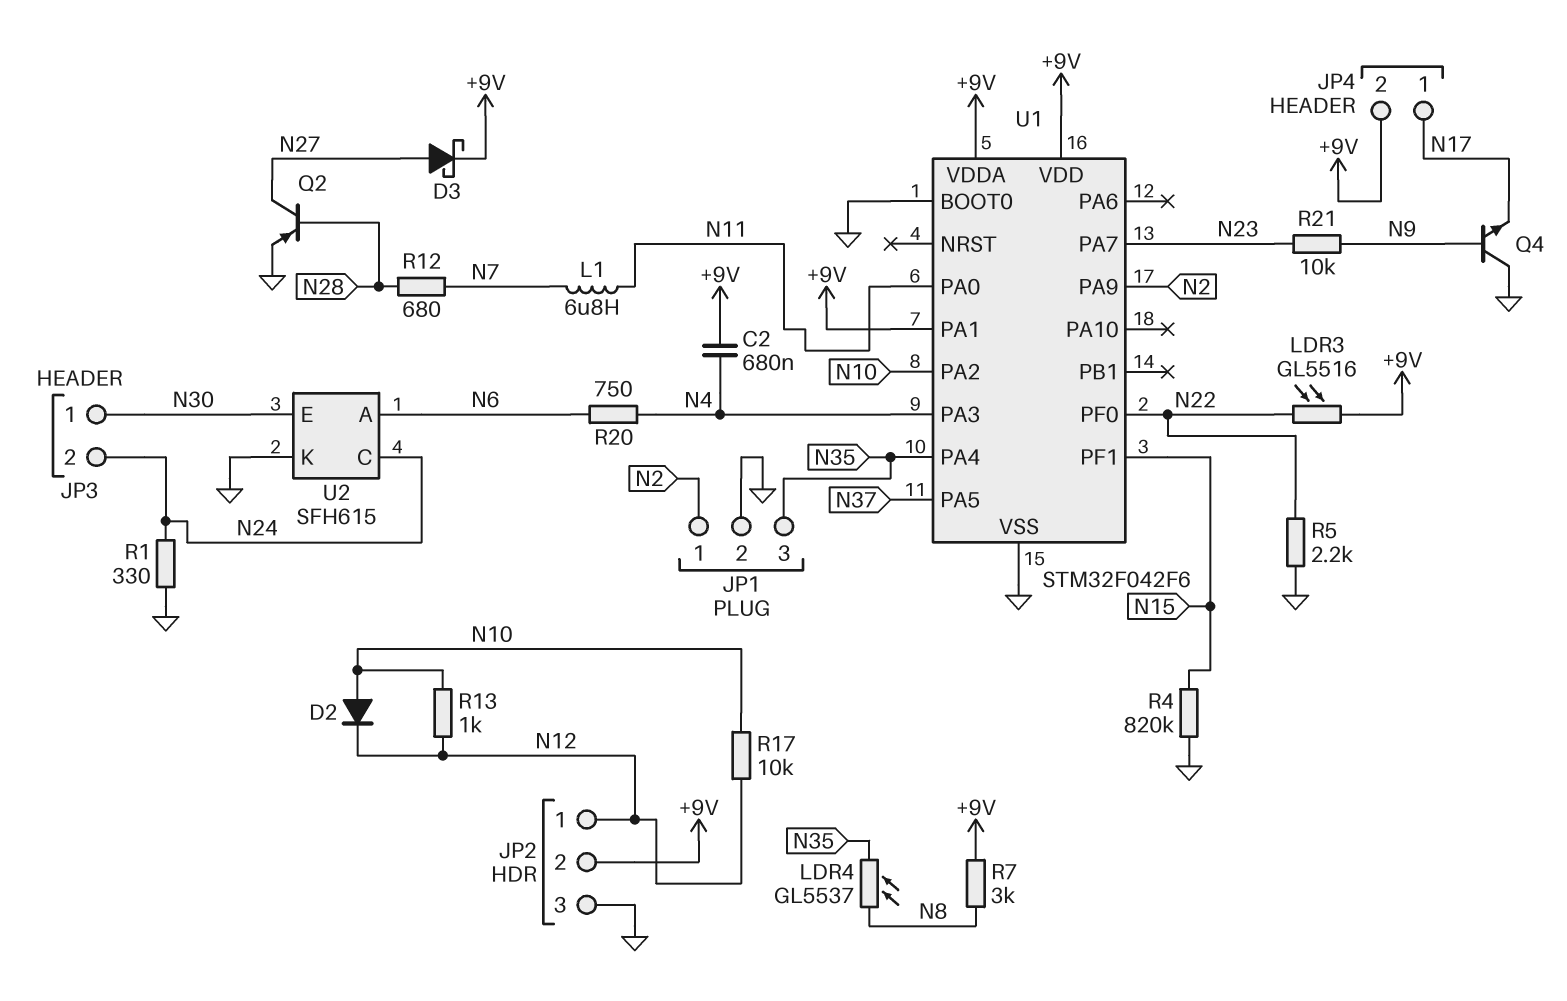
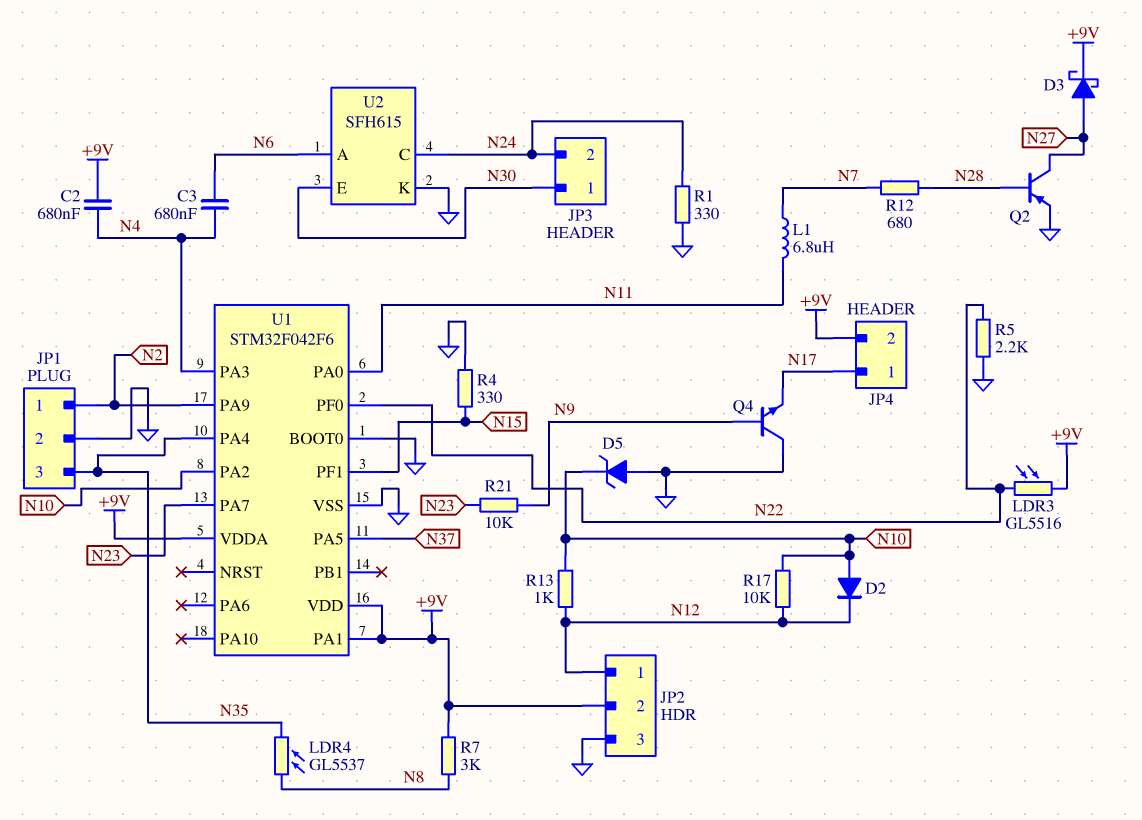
C3: none -> 680nF (N4, N6)
D5: none -> zener (A GND, K N10)
R4: 820k (GND, N15) -> 330 (GND, N15)
R20: 750 (N4, N6) -> none

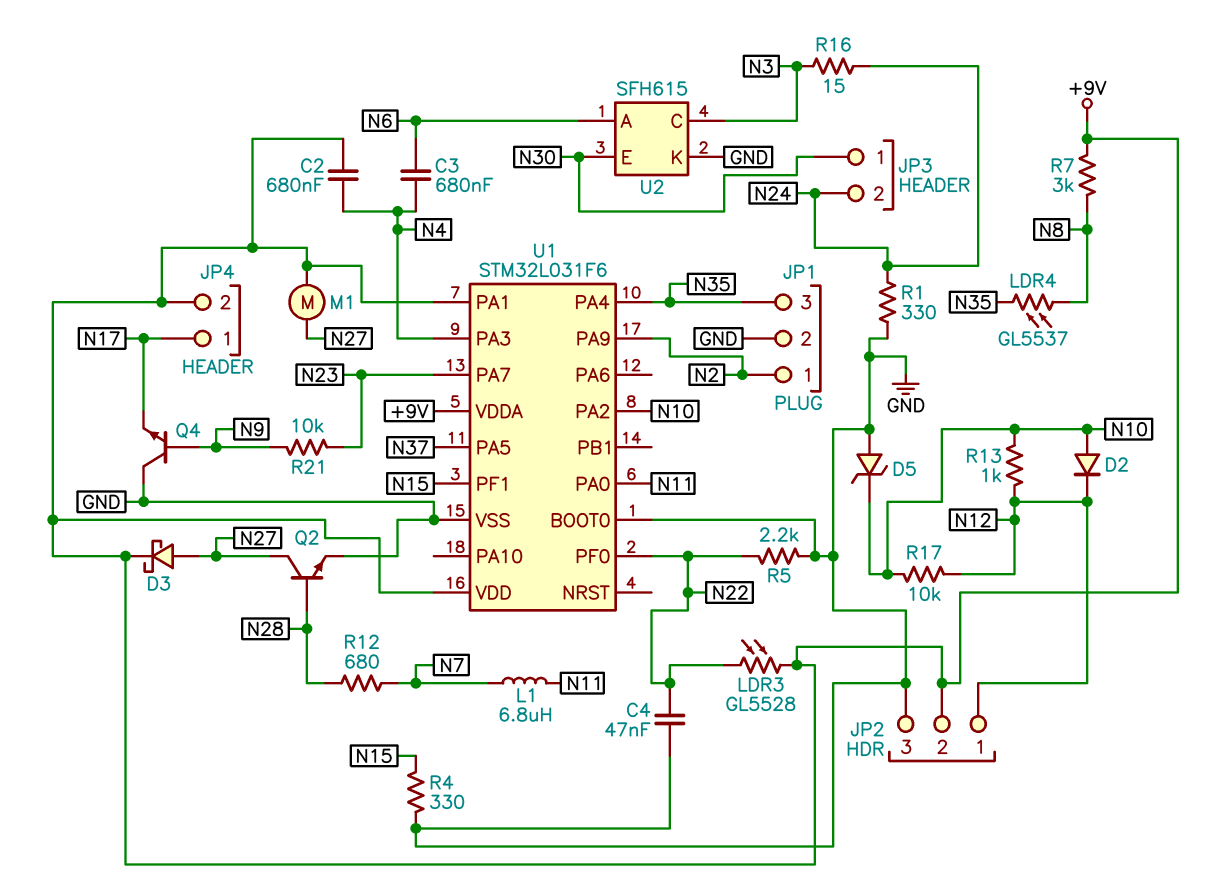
C4: none -> 47nF (GND, N22)
LDR3: GL5516 (+9V, N22) -> GL5528 (+9V, N22)
M1: none -> motor (+9V, N27)
Q2: PNP (B N28, C N27, E GND) -> NPN (B N28, C N27, E GND)
R16: none -> 15 (N3, N24)
U1: STM32F042F6 -> STM32L031F6
U2 pin C: N24 -> N3

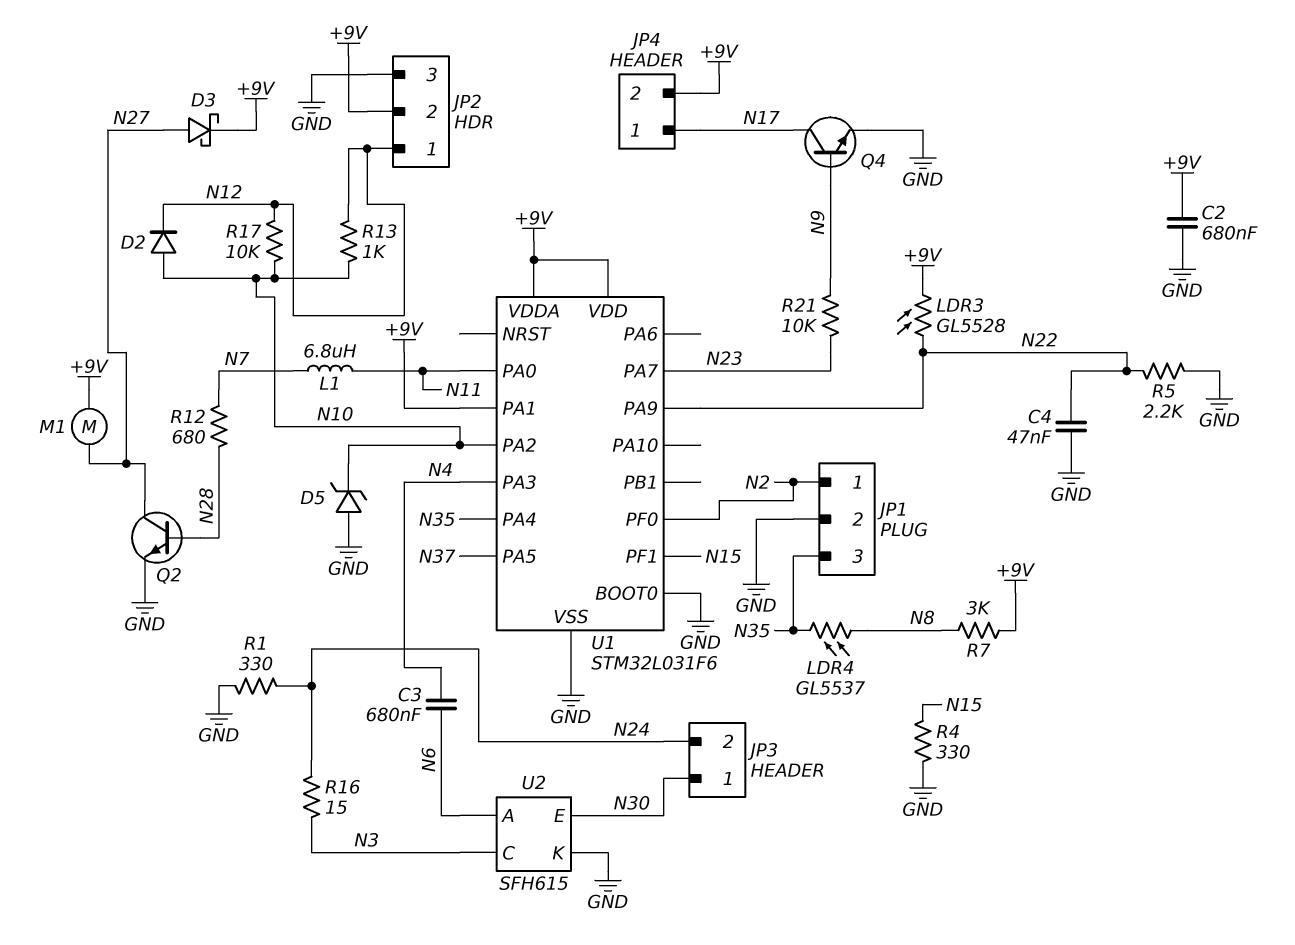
C2: 680nF (+9V, N4) -> 680nF (+9V, GND)
Q4: NPN (B N9, C GND, E N17) -> NPN (B N9, C N17, E GND)
U1 pin PA9: N2 -> N22
U1 pin PF0: N22 -> N2

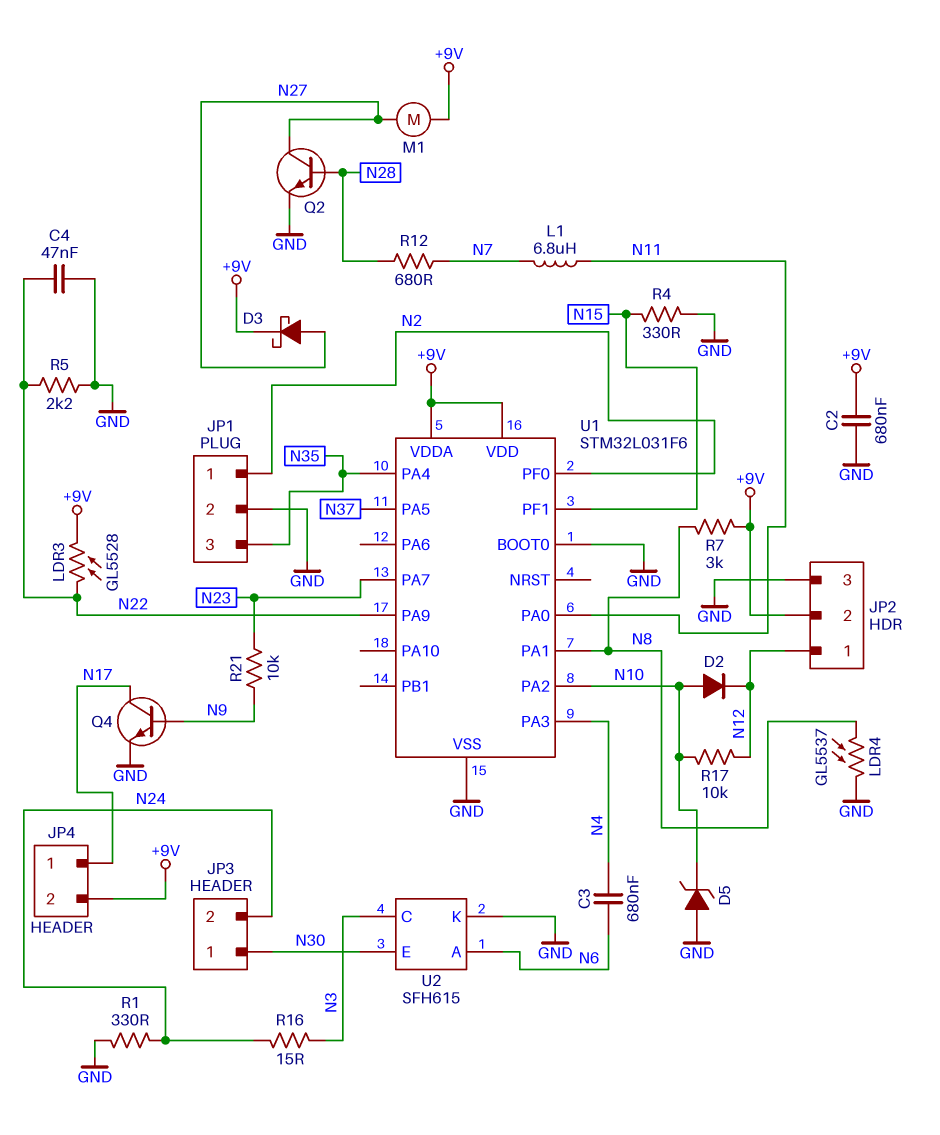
LDR4: GL5537 (N8, N35) -> GL5537 (GND, N8)
R13: 1k (N10, N12) -> none
U1 pin PA1: +9V -> N8

